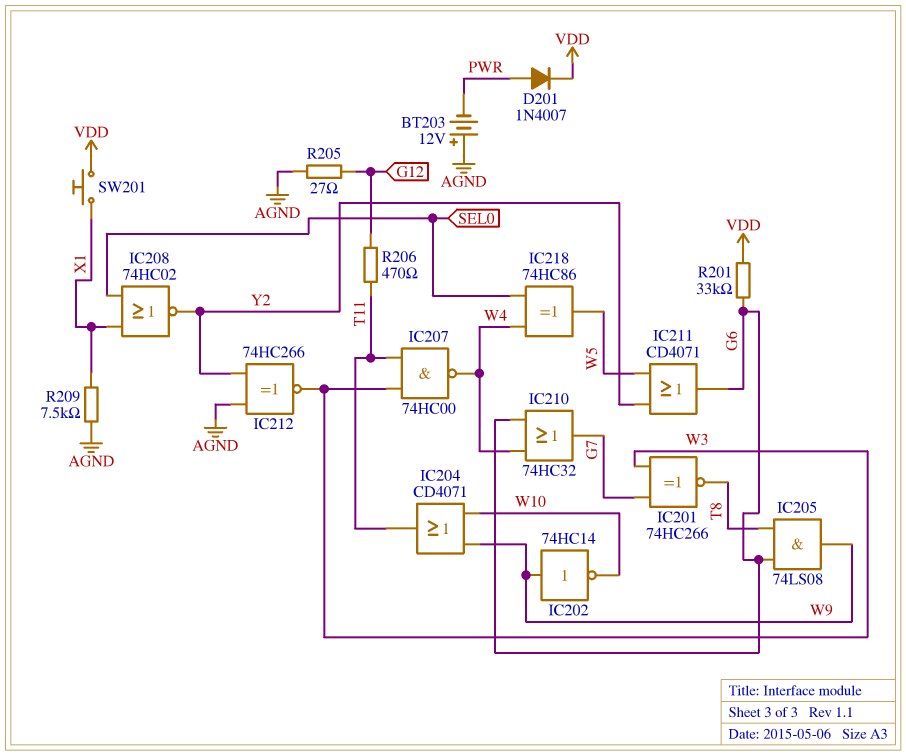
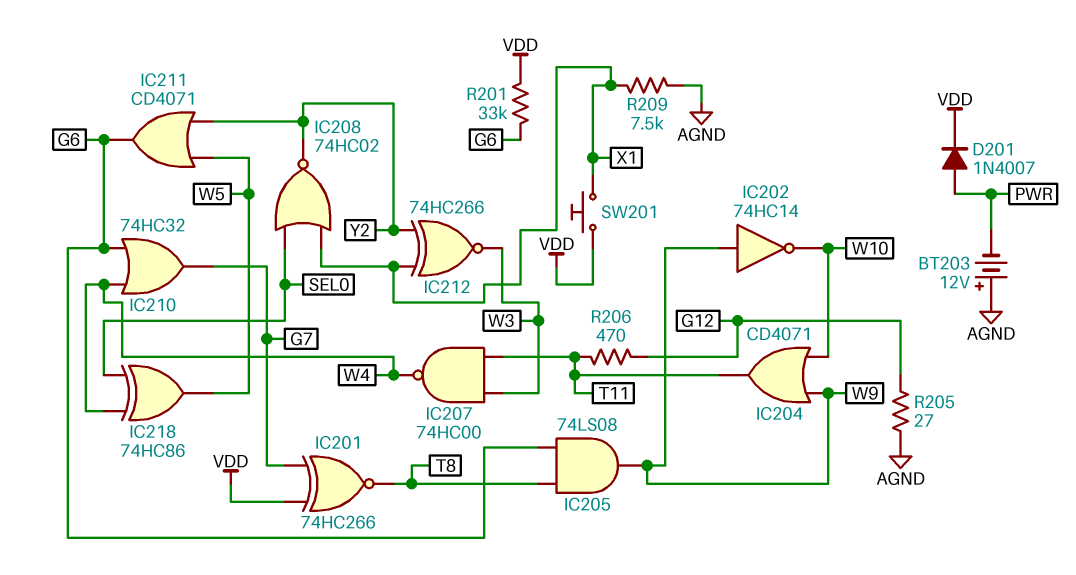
IC201: XNOR 74HC266 (in G7, in W3, out T8) -> XNOR 74HC266 (in G7, in VDD, out T8)
IC212: XNOR 74HC266 (in AGND, in Y2, out W3) -> XNOR 74HC266 (in X1, in Y2, out W3)

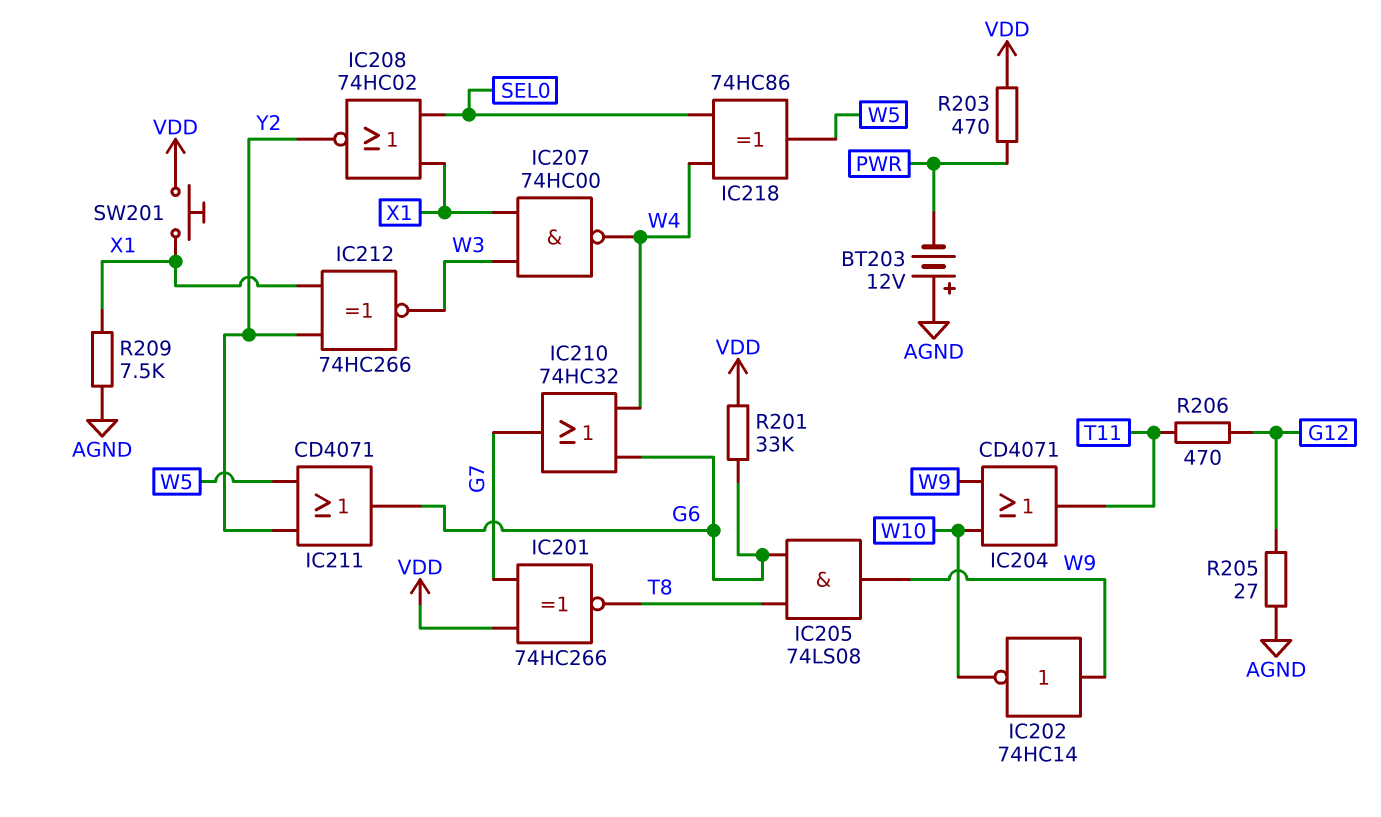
D201: diode 1N4007 (A PWR, K VDD) -> none
IC207: NAND 74HC00 (in T11, in W3, out W4) -> NAND 74HC00 (in W3, in X1, out W4)
R203: none -> 470 (PWR, VDD)

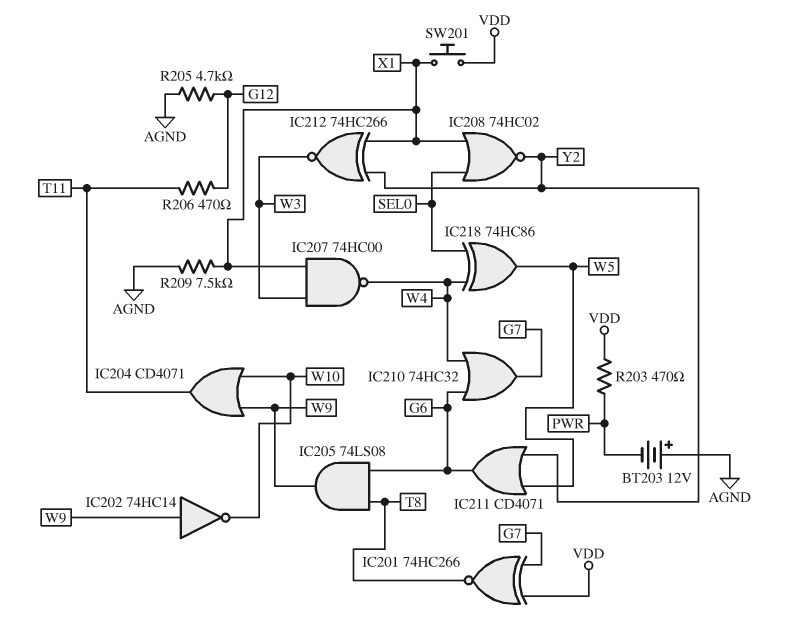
R201: 33k (G6, VDD) -> none
R205: 27 (AGND, G12) -> 4.7k (AGND, G12)

